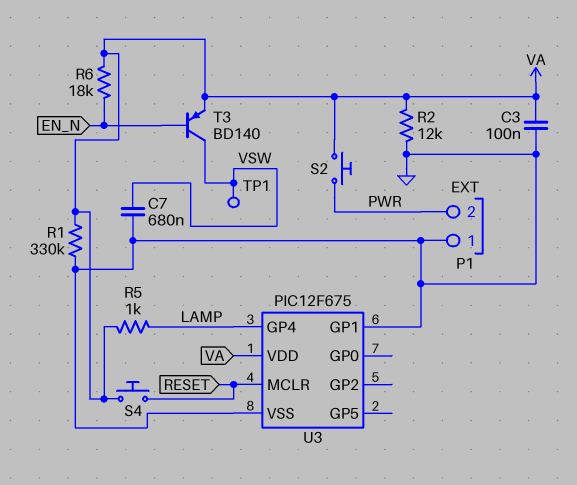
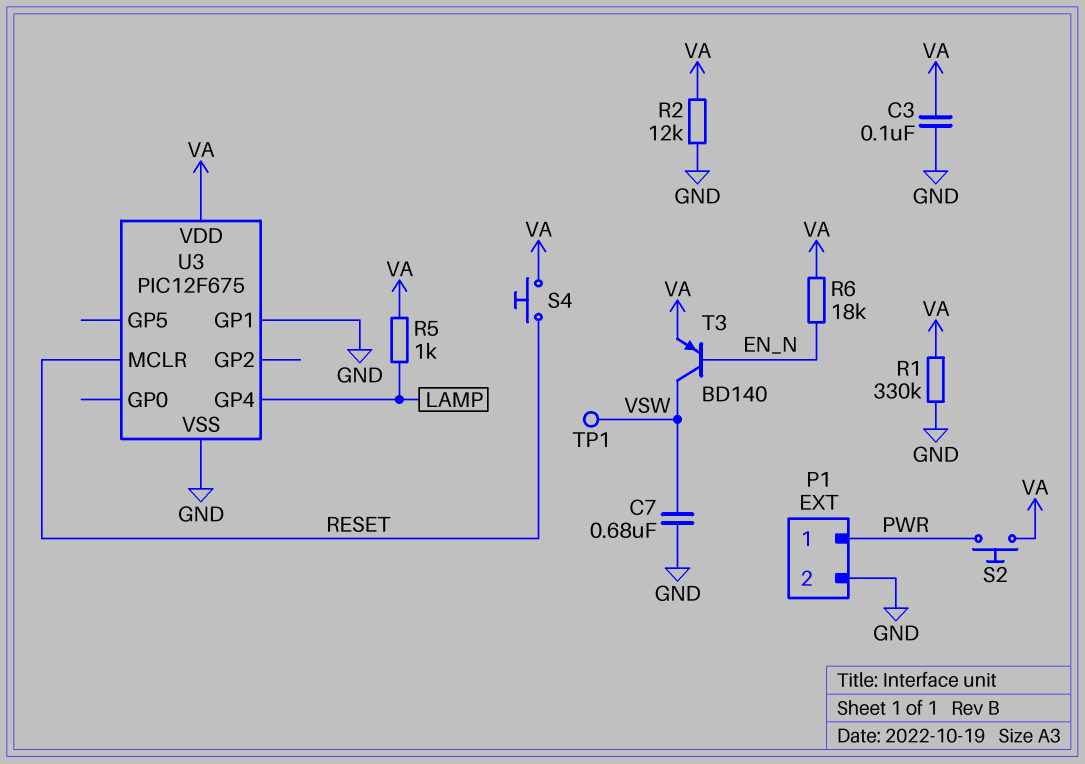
P1 pin 1: GND -> PWR
P1 pin 2: PWR -> GND

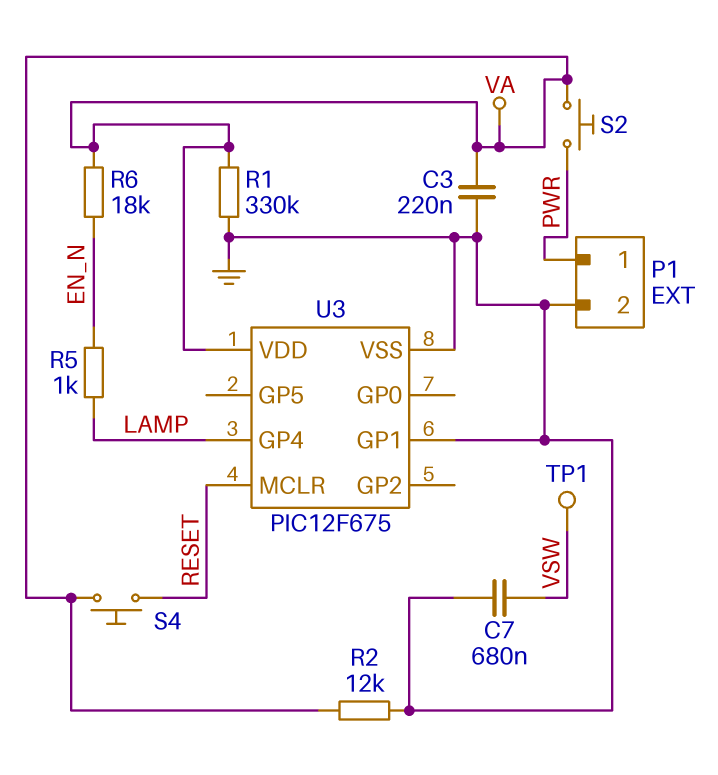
C3: 100nF (GND, VA) -> 220nF (GND, VA)
R5: 1k (LAMP, VA) -> 1k (EN_N, LAMP)
T3: PNP BD140 (B EN_N, C VSW, E VA) -> none

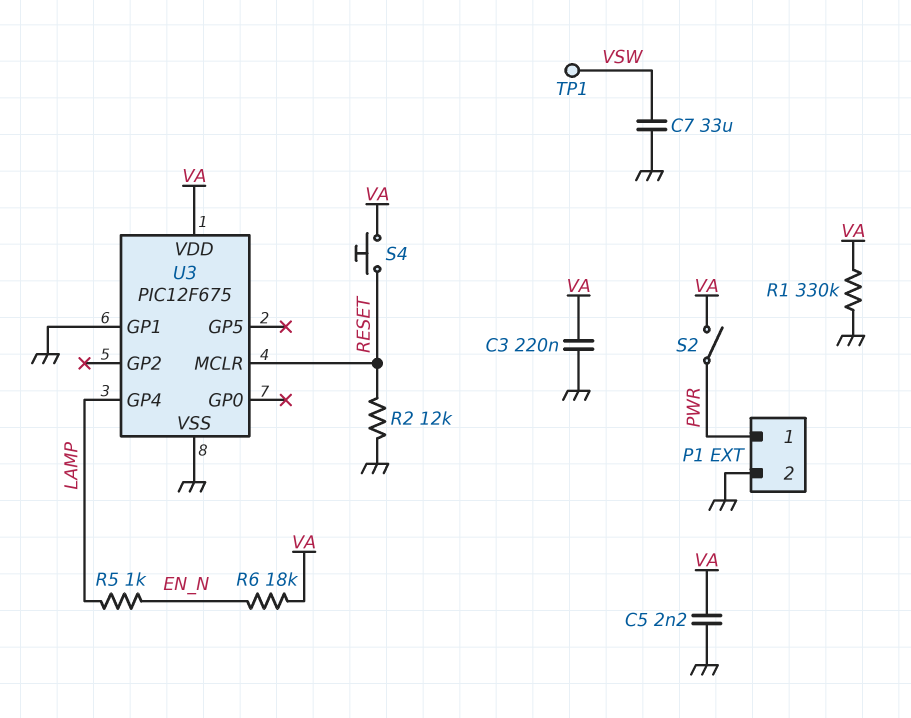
C5: none -> 2.2nF (GND, VA)
C7: 680nF (GND, VSW) -> 33uF (GND, VSW)
R2: 12k (GND, VA) -> 12k (GND, RESET)
S2: button (PWR, VA) -> switch (PWR, VA)

